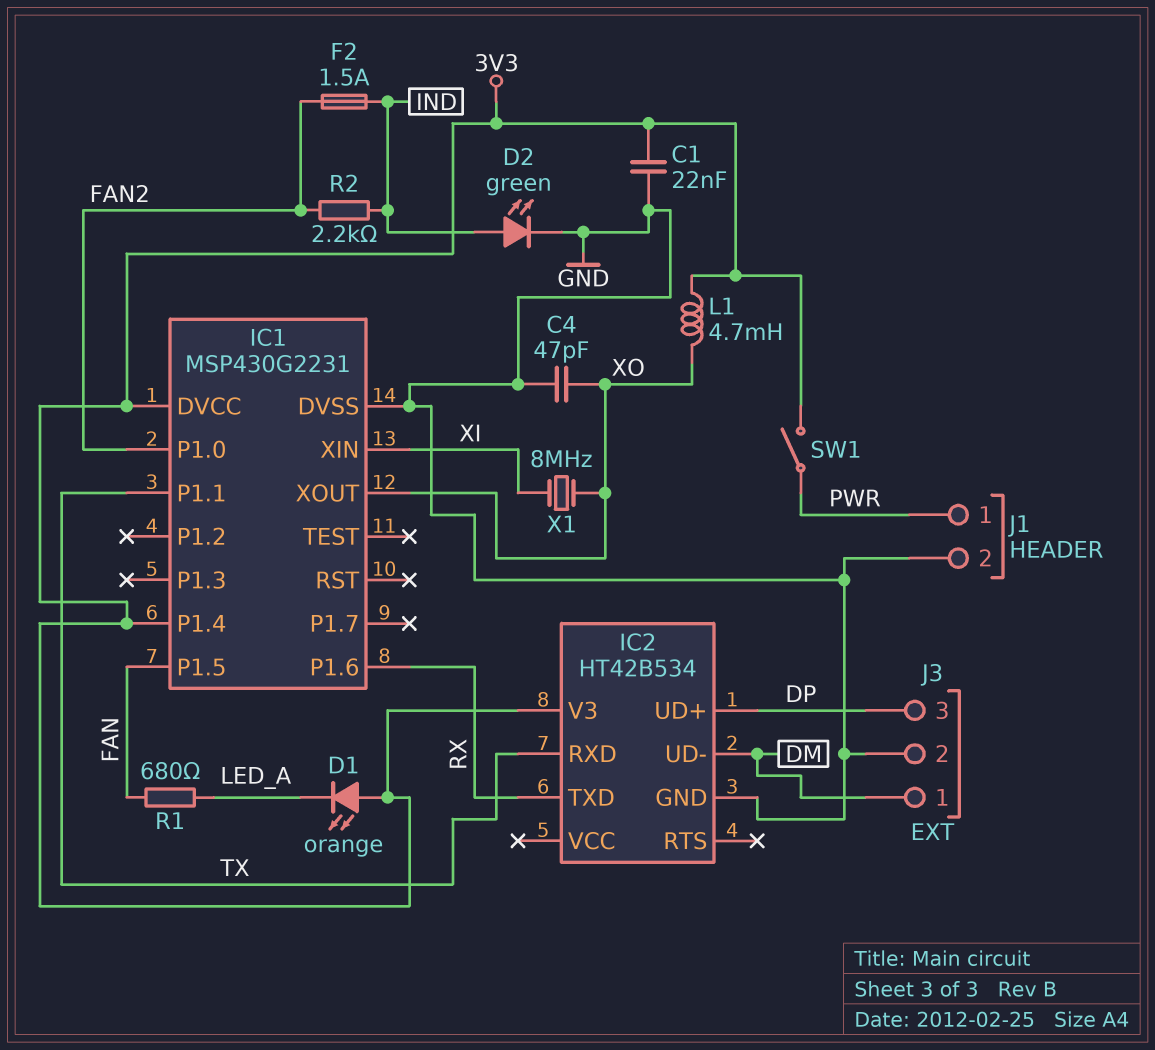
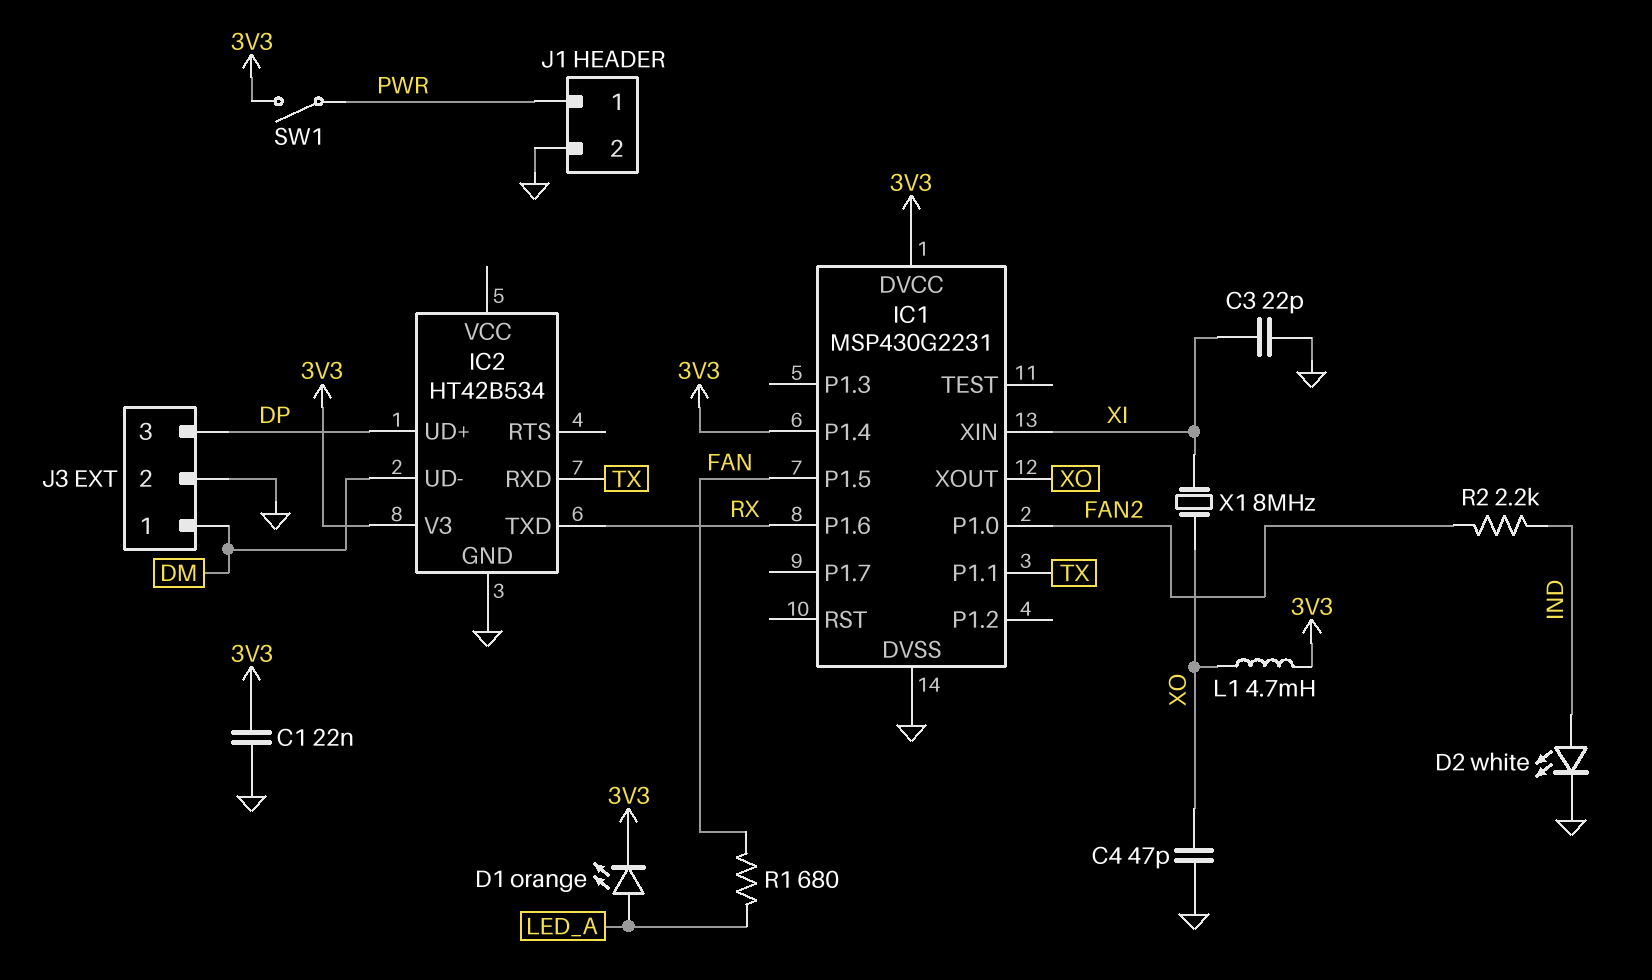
C3: none -> 22pF (GND, XI)
D1: LED orange (A 3V3, K LED_A) -> LED orange (A LED_A, K 3V3)
D2: LED green (A IND, K GND) -> LED white (A IND, K GND)
F2: 1.5A (FAN2, IND) -> none

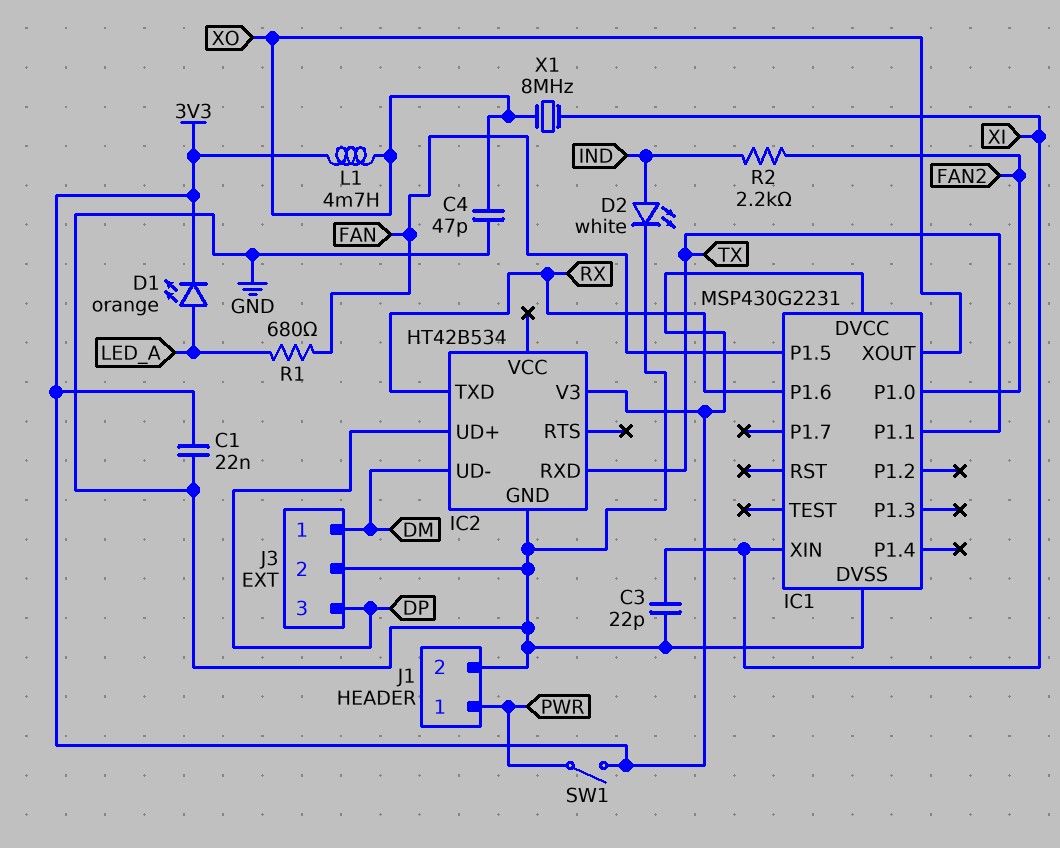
IC1 pin P1.4: 3V3 -> none

